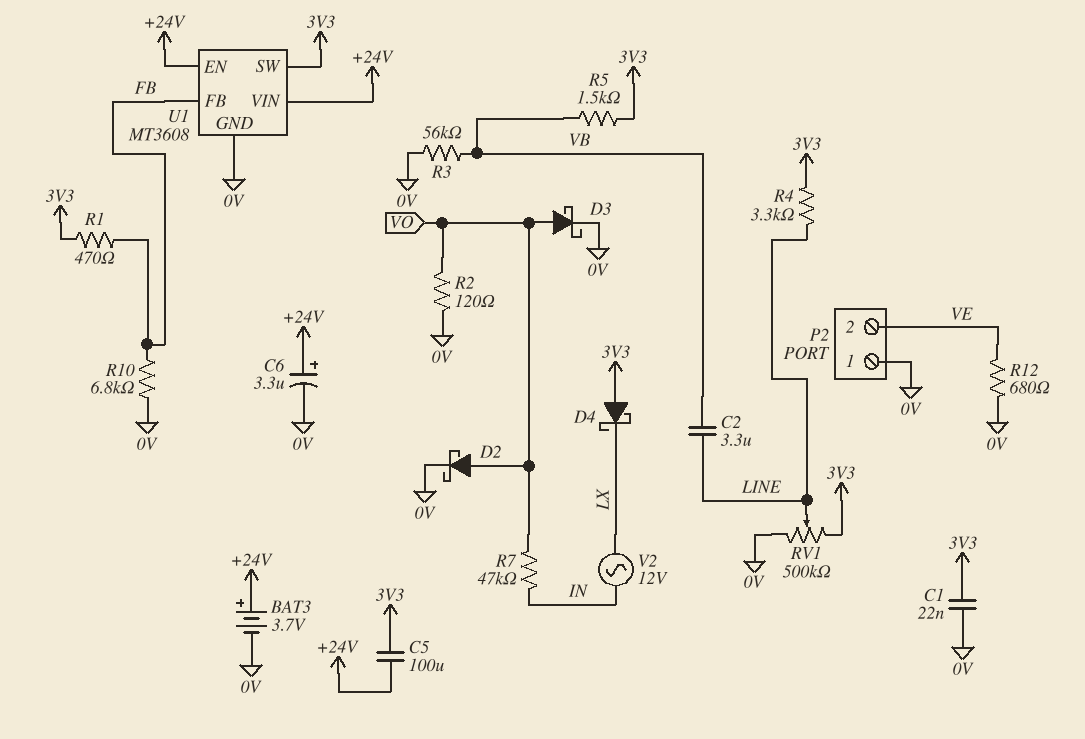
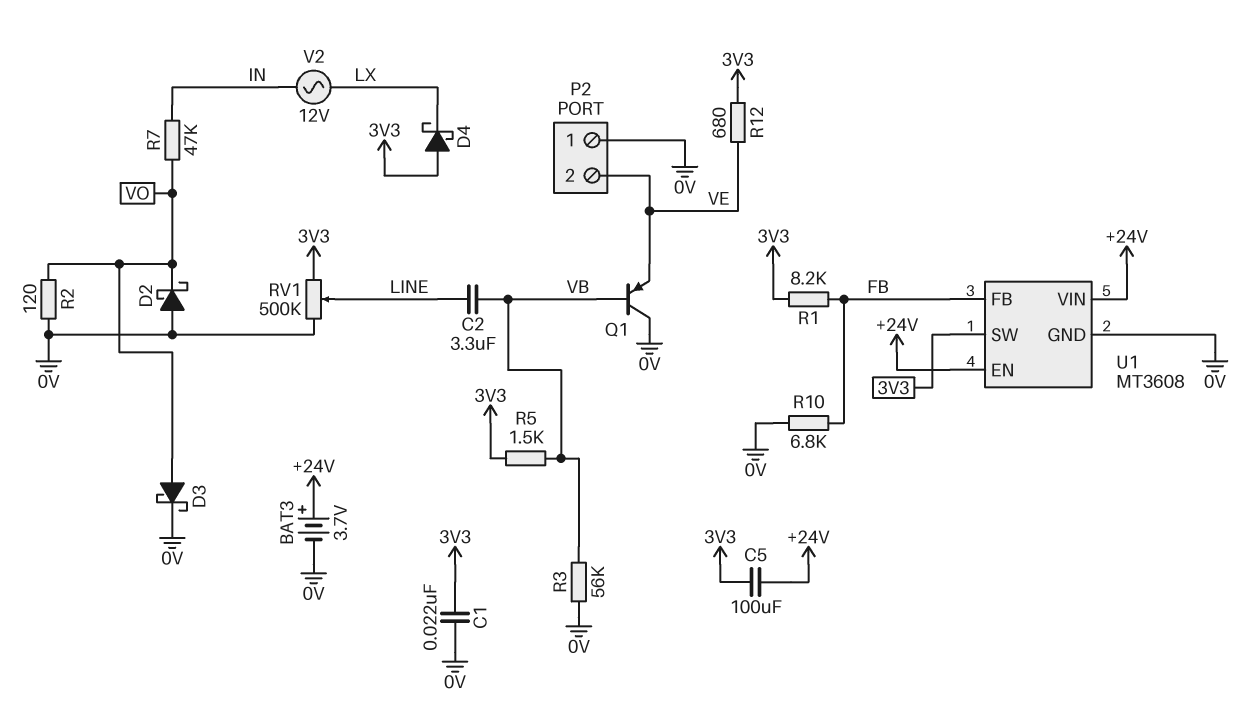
C6: 3.3uF (plus +24V, minus 0V) -> none
D2: schottky (A VO, K 0V) -> schottky (A 0V, K VO)
Q1: none -> PNP (B VB, C 0V, E VE)
R1: 470 (3V3, FB) -> 8.2k (3V3, FB)
R4: 3.3k (3V3, LINE) -> none
R12: 680 (0V, VE) -> 680 (3V3, VE)

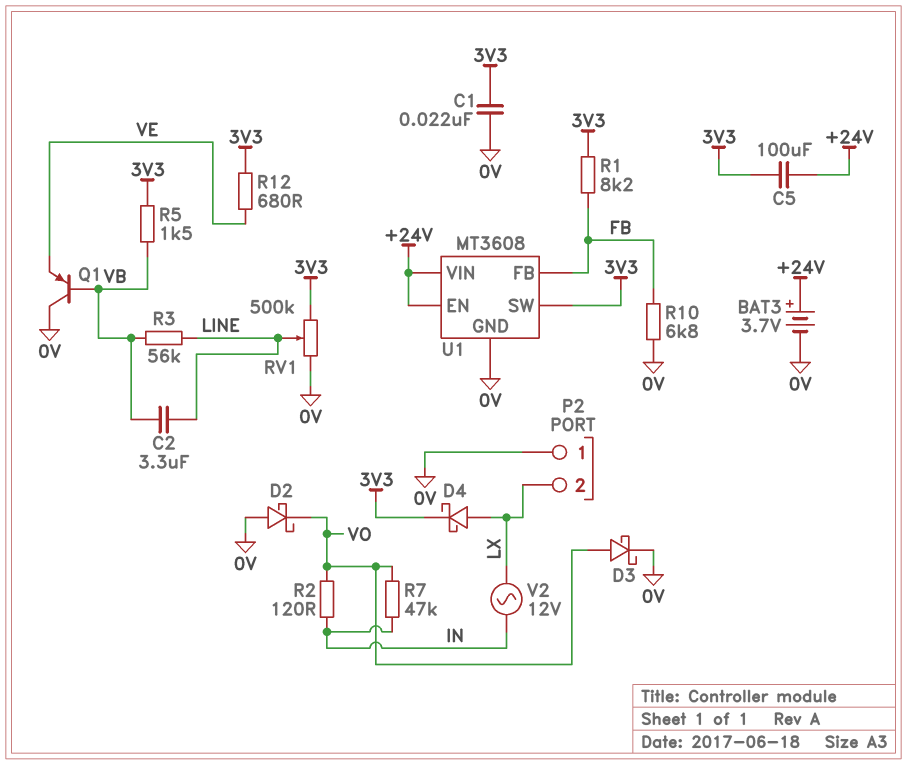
D4: schottky (A 3V3, K LX) -> schottky (A LX, K 3V3)
P2 pin 2: VE -> LX
R2: 120 (0V, VO) -> 120 (IN, VO)
R3: 56k (0V, VB) -> 56k (LINE, VB)

